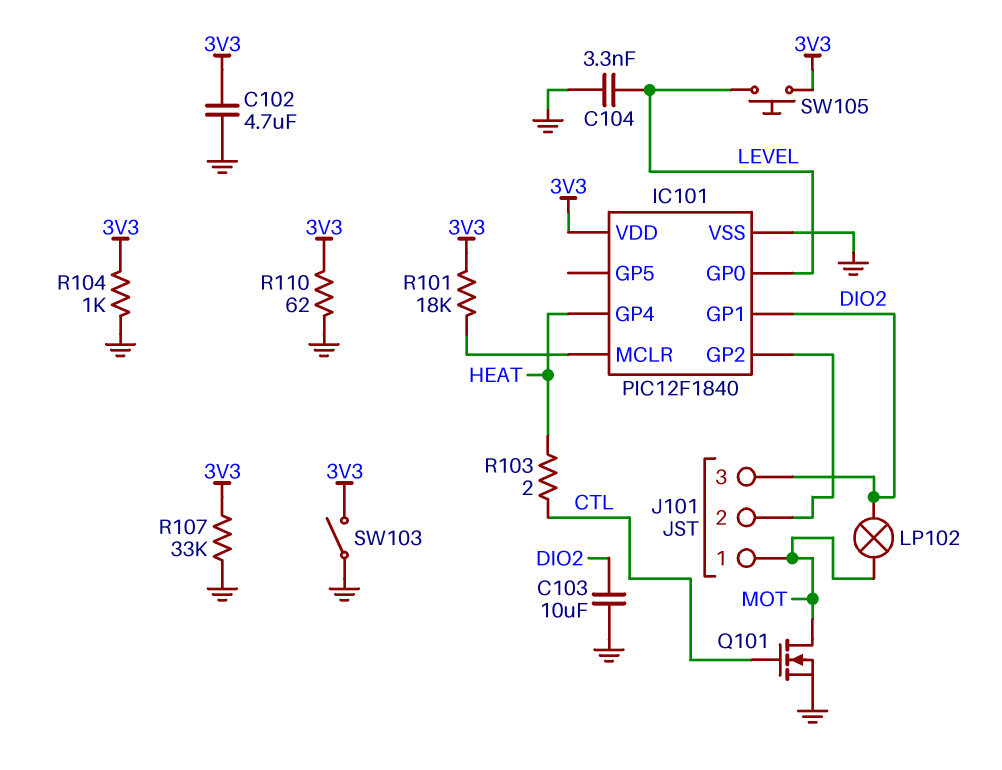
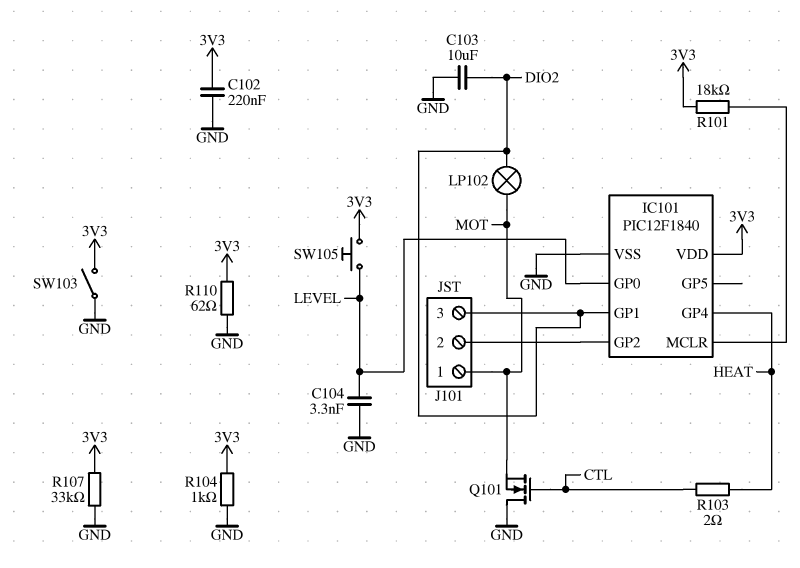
C102: 4.7uF (3V3, GND) -> 220nF (3V3, GND)
Q101: NMOS (G CTL, D MOT, S GND) -> NMOS (G CTL, D GND, S MOT)

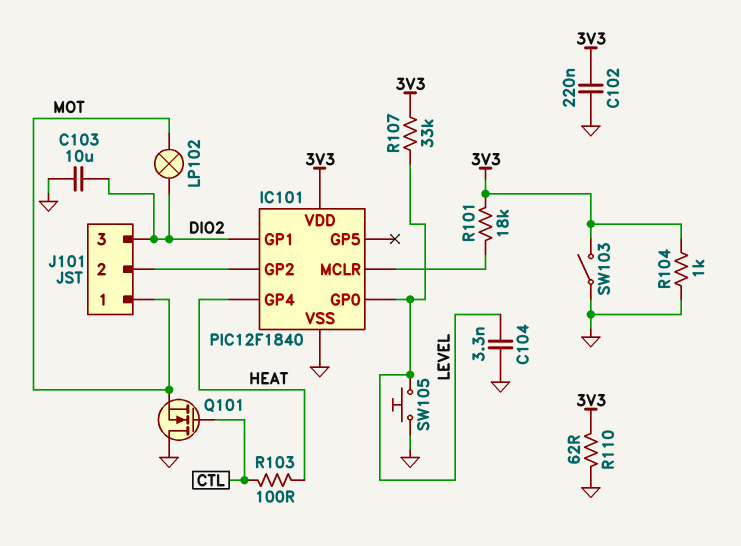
R103: 2 (CTL, HEAT) -> 100 (CTL, HEAT)
R107: 33k (3V3, GND) -> 33k (3V3, LEVEL)
SW105: button (3V3, LEVEL) -> button (GND, LEVEL)

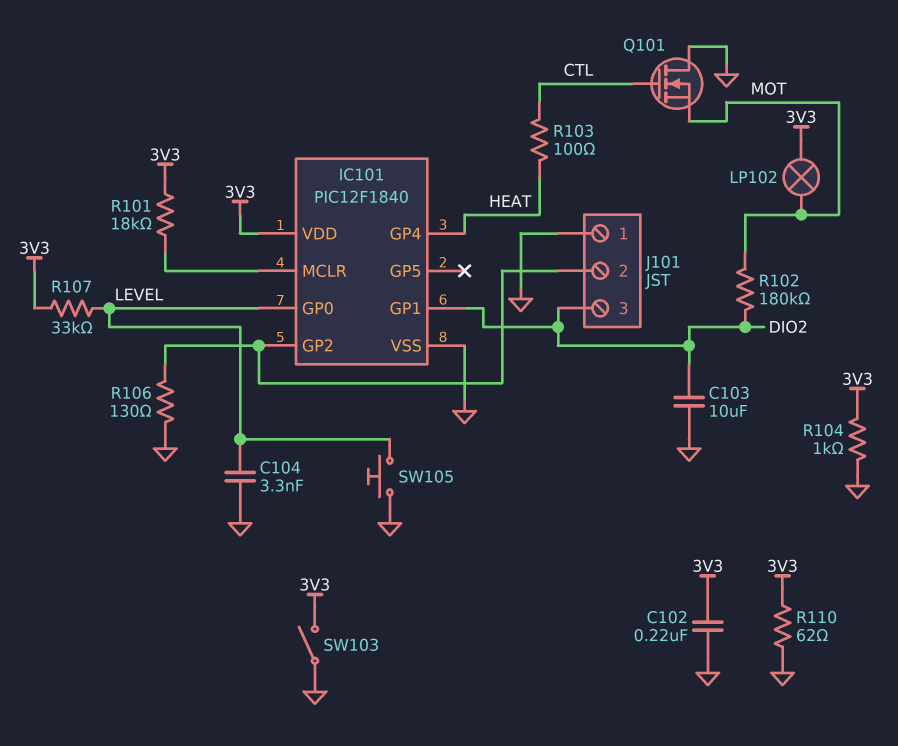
J101 pin 1: MOT -> GND
LP102: lamp (DIO2, MOT) -> lamp (3V3, MOT)
R102: none -> 180k (DIO2, MOT)
R106: none -> 130 (GND, IC101/GP2)

